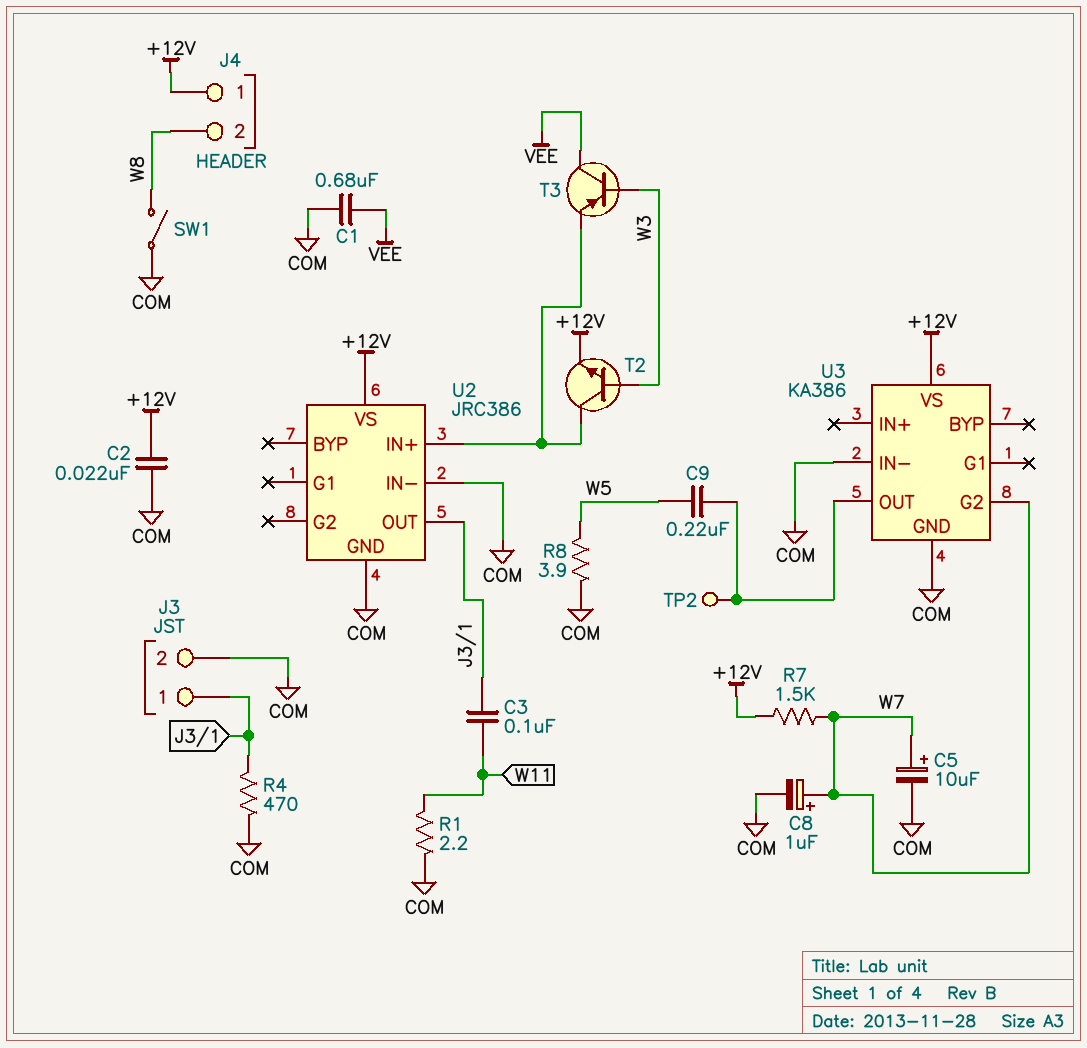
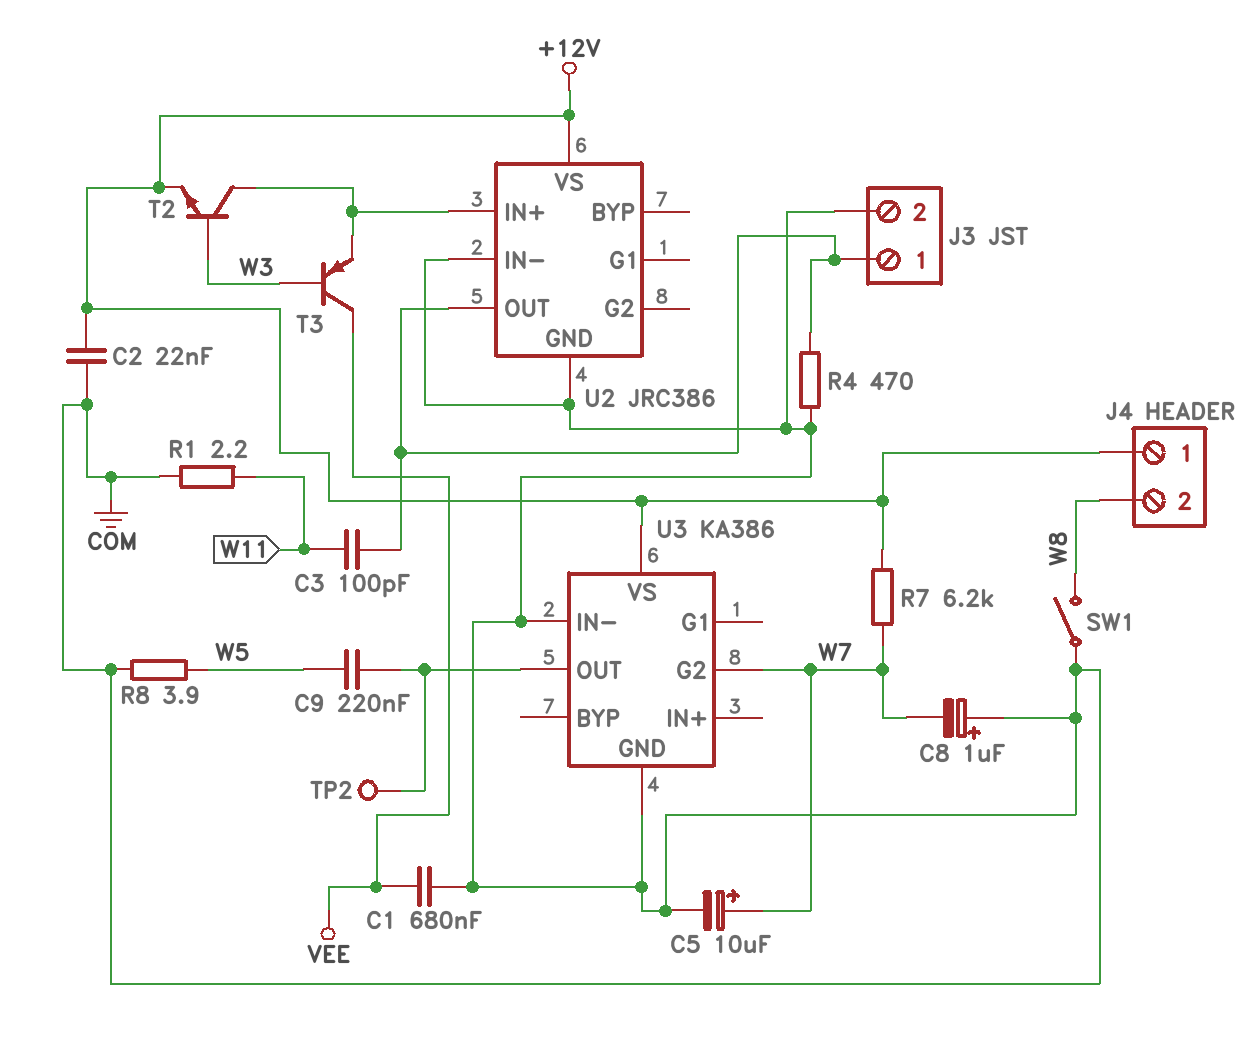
C3: 100nF (J3/1, W11) -> 100pF (J3/1, W11)
C8: 1uF (plus W7, minus COM) -> 1uF (plus COM, minus W7)
R7: 1.5k (+12V, W7) -> 6.2k (+12V, W7)

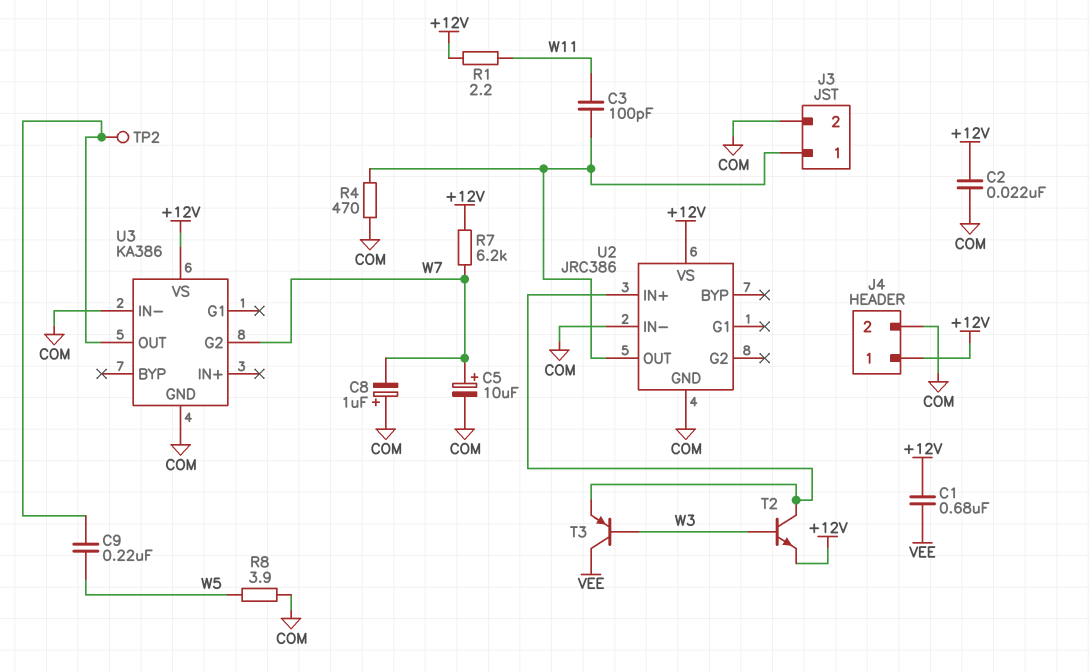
C1: 680nF (COM, VEE) -> 680nF (+12V, VEE)
J4 pin 2: W8 -> COM
R1: 2.2 (COM, W11) -> 2.2 (+12V, W11)
SW1: switch (COM, W8) -> none

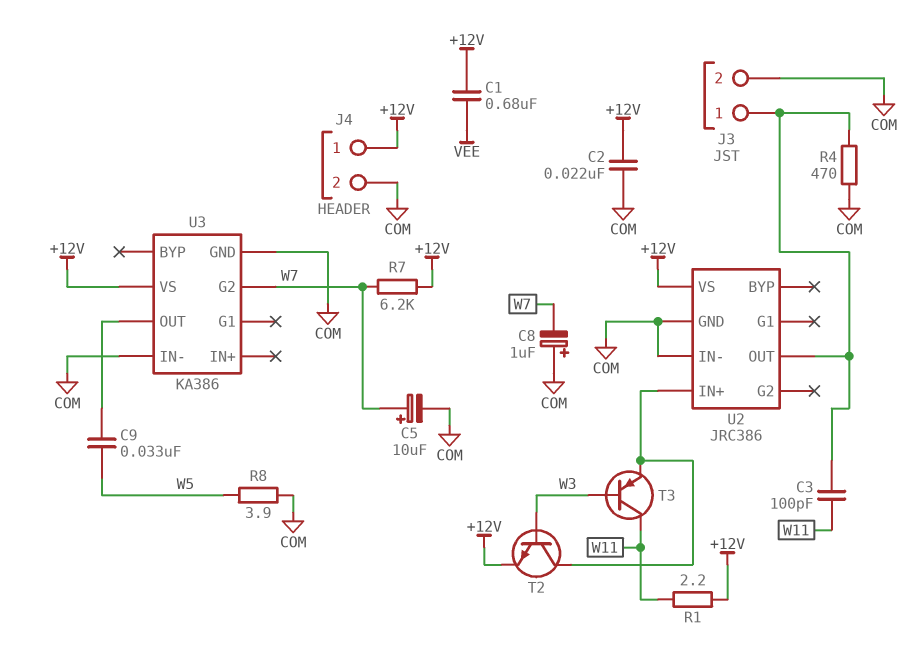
C9: 220nF (U3/OUT, W5) -> 33nF (U3/OUT, W5)
T3: PNP (B W3, C VEE, E U2/IN+) -> PNP (B W3, C W11, E U2/IN+)
TP2: test point (U3/OUT) -> none

